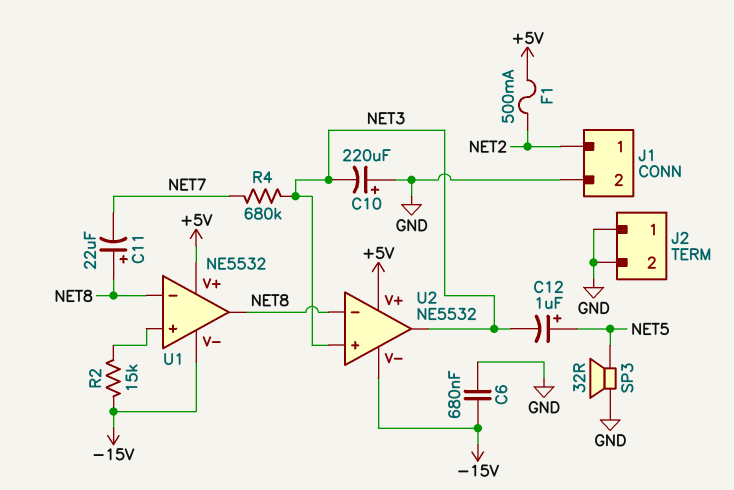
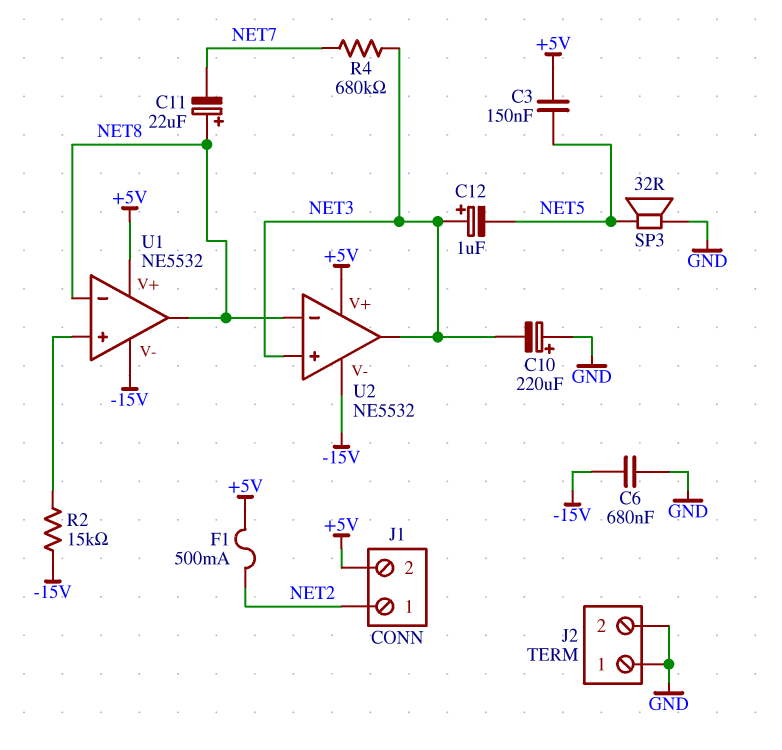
C3: none -> 150nF (+5V, NET5)
C12: 1uF (plus NET5, minus NET3) -> 1uF (plus NET3, minus NET5)
J1 pin 2: GND -> +5V

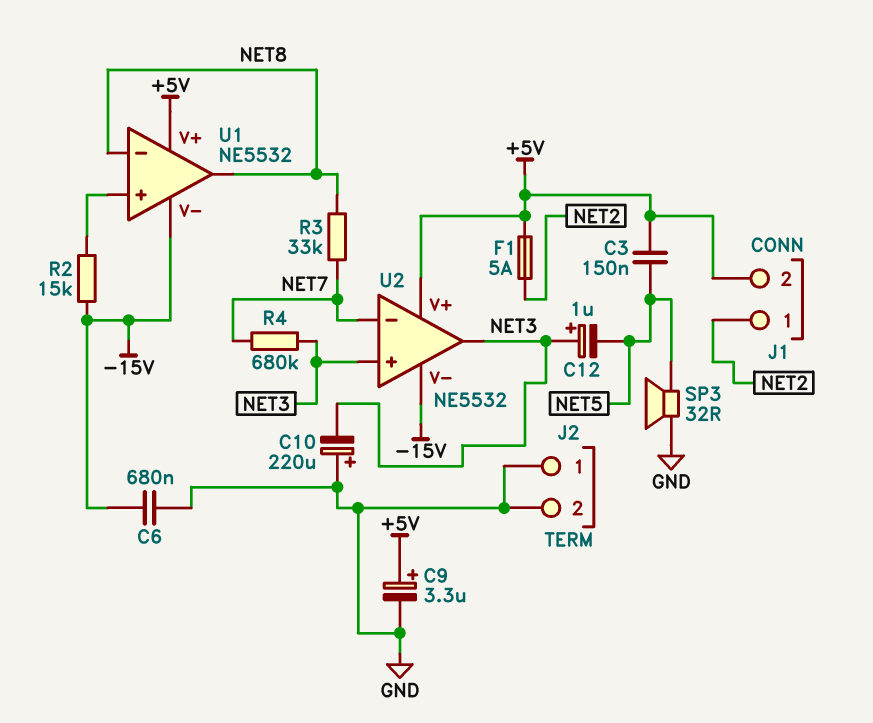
C9: none -> 3.3uF (plus +5V, minus GND)
C11: 22uF (plus NET8, minus NET7) -> none
F1: 500mA (+5V, NET2) -> 5A (+5V, NET2)
R3: none -> 33k (NET7, NET8)
U2 pin in-: NET8 -> NET7

